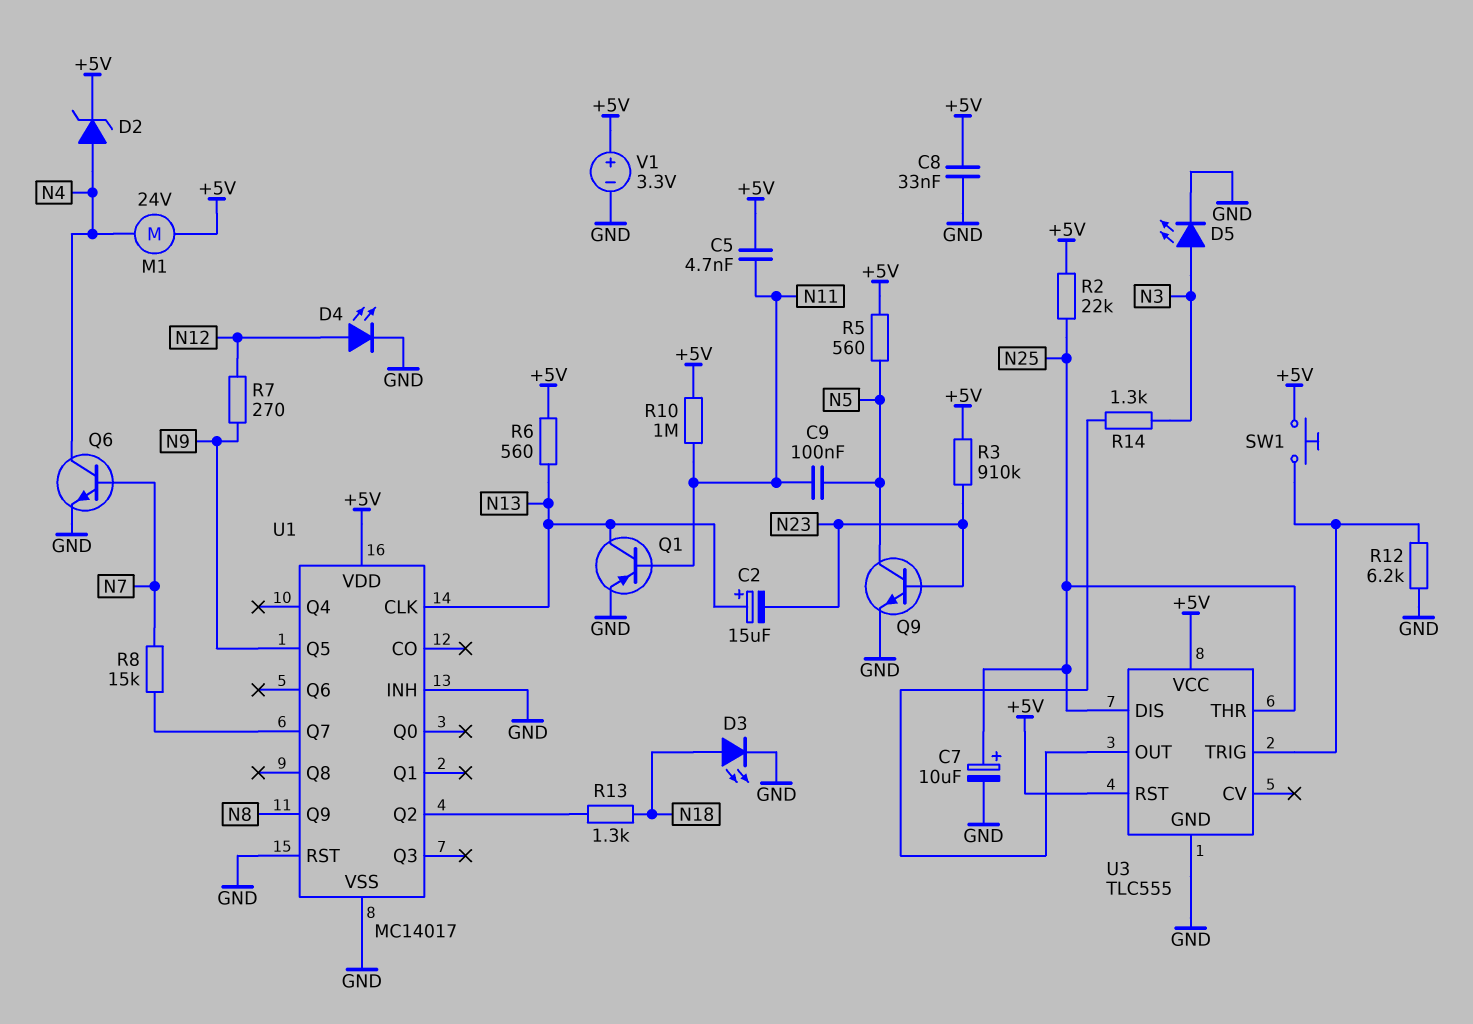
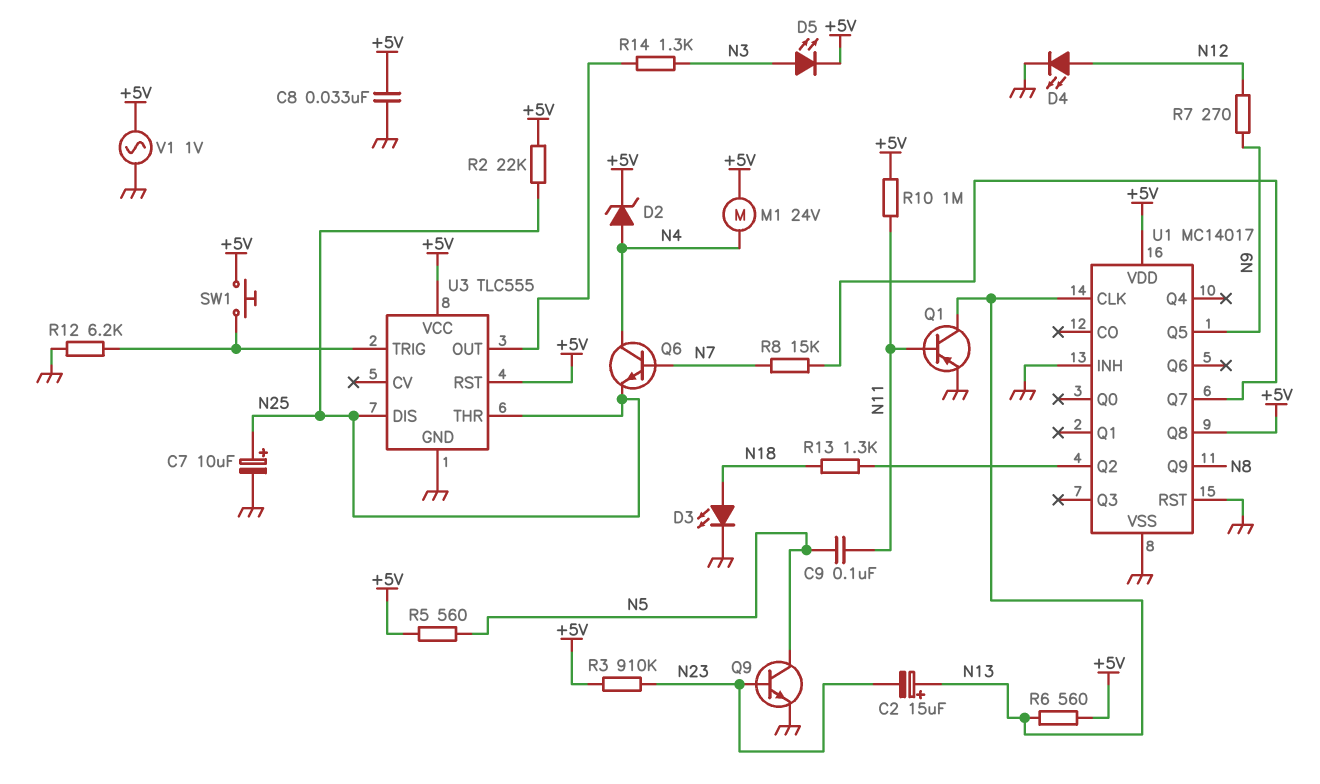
C5: 4.7nF (+5V, N11) -> none
D5: LED (A N3, K GND) -> LED (A N3, K +5V)
Q6: NPN (B N7, C N4, E GND) -> NPN (B N7, C N4, E N25)
U1 pin Q8: none -> +5V
V1: 3.3V (plus +5V, minus GND) -> AC 1V (+5V, GND)

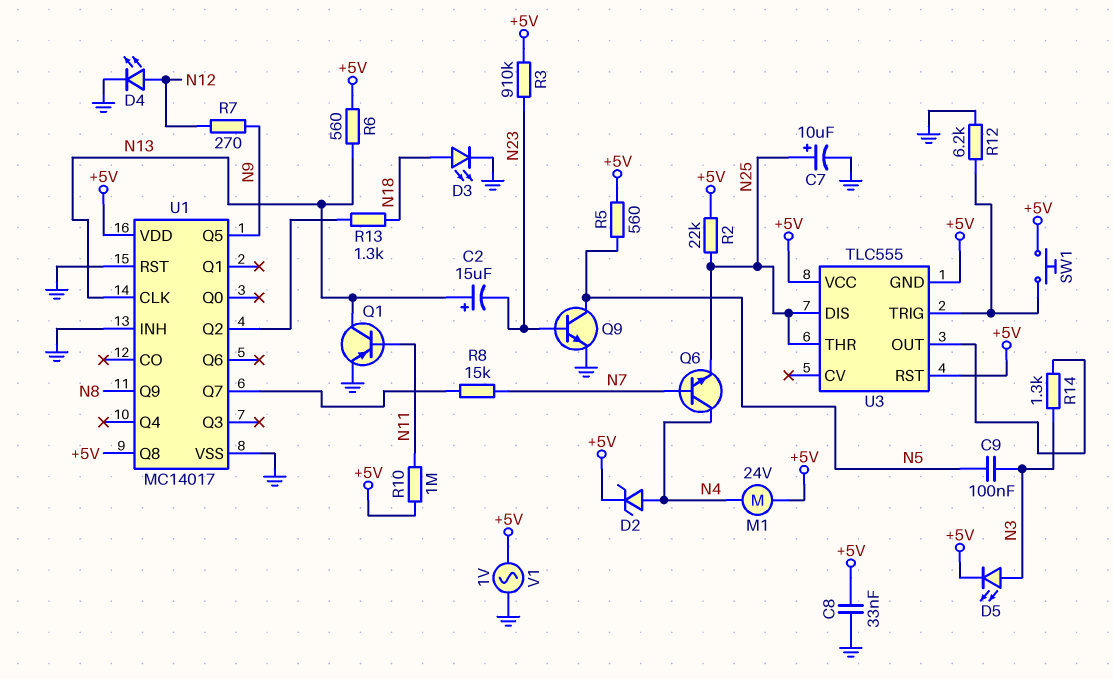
C9: 100nF (N5, N11) -> 100nF (N3, N5)
U3 pin GND: GND -> +5V

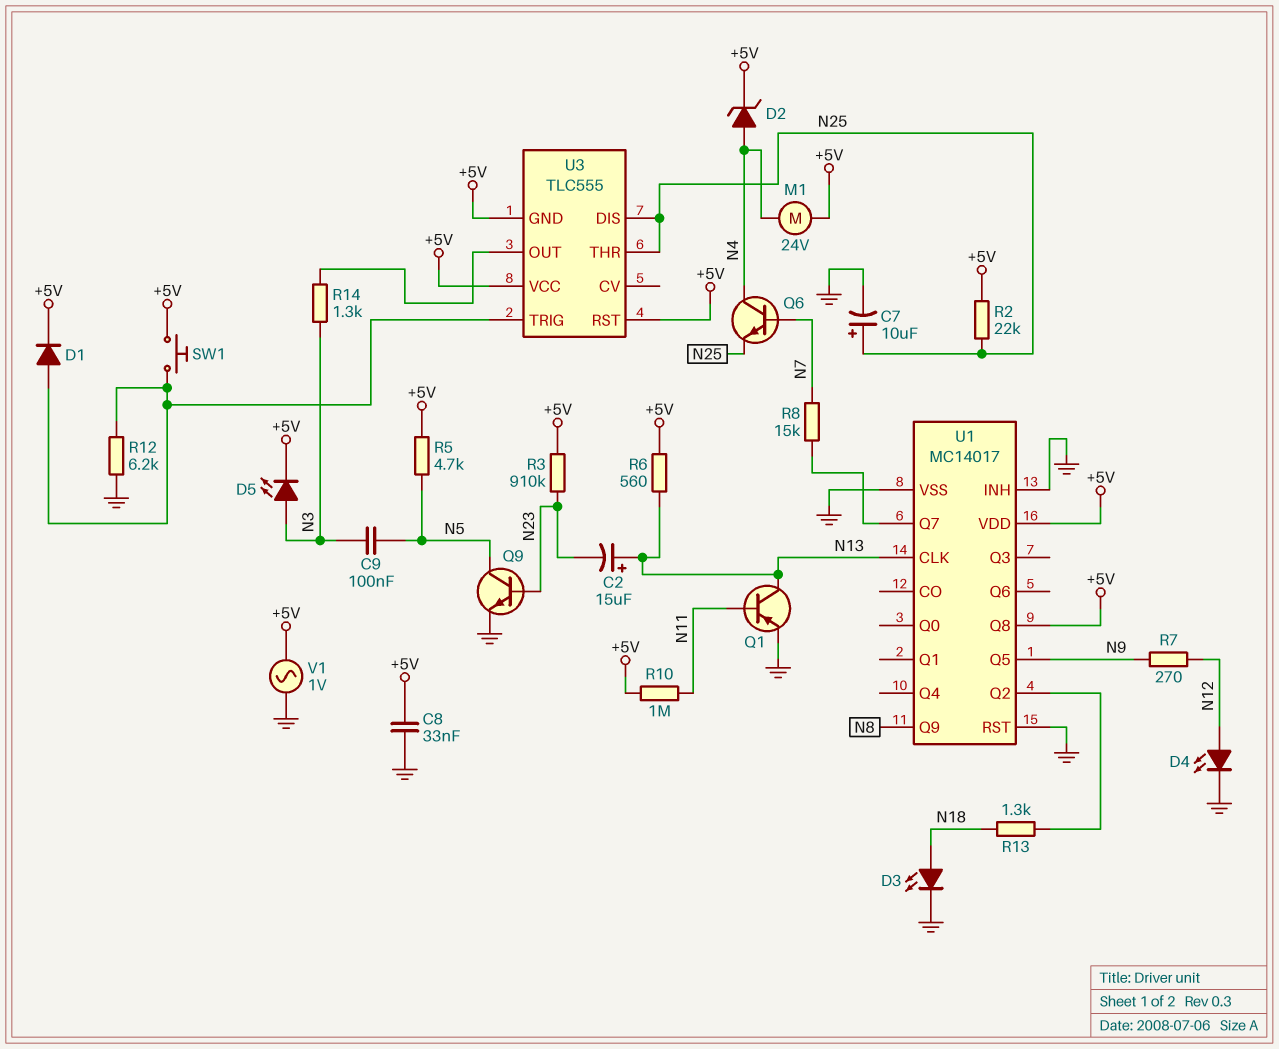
D1: none -> diode (A U3/TRIG, K +5V)
R5: 560 (+5V, N5) -> 4.7k (+5V, N5)

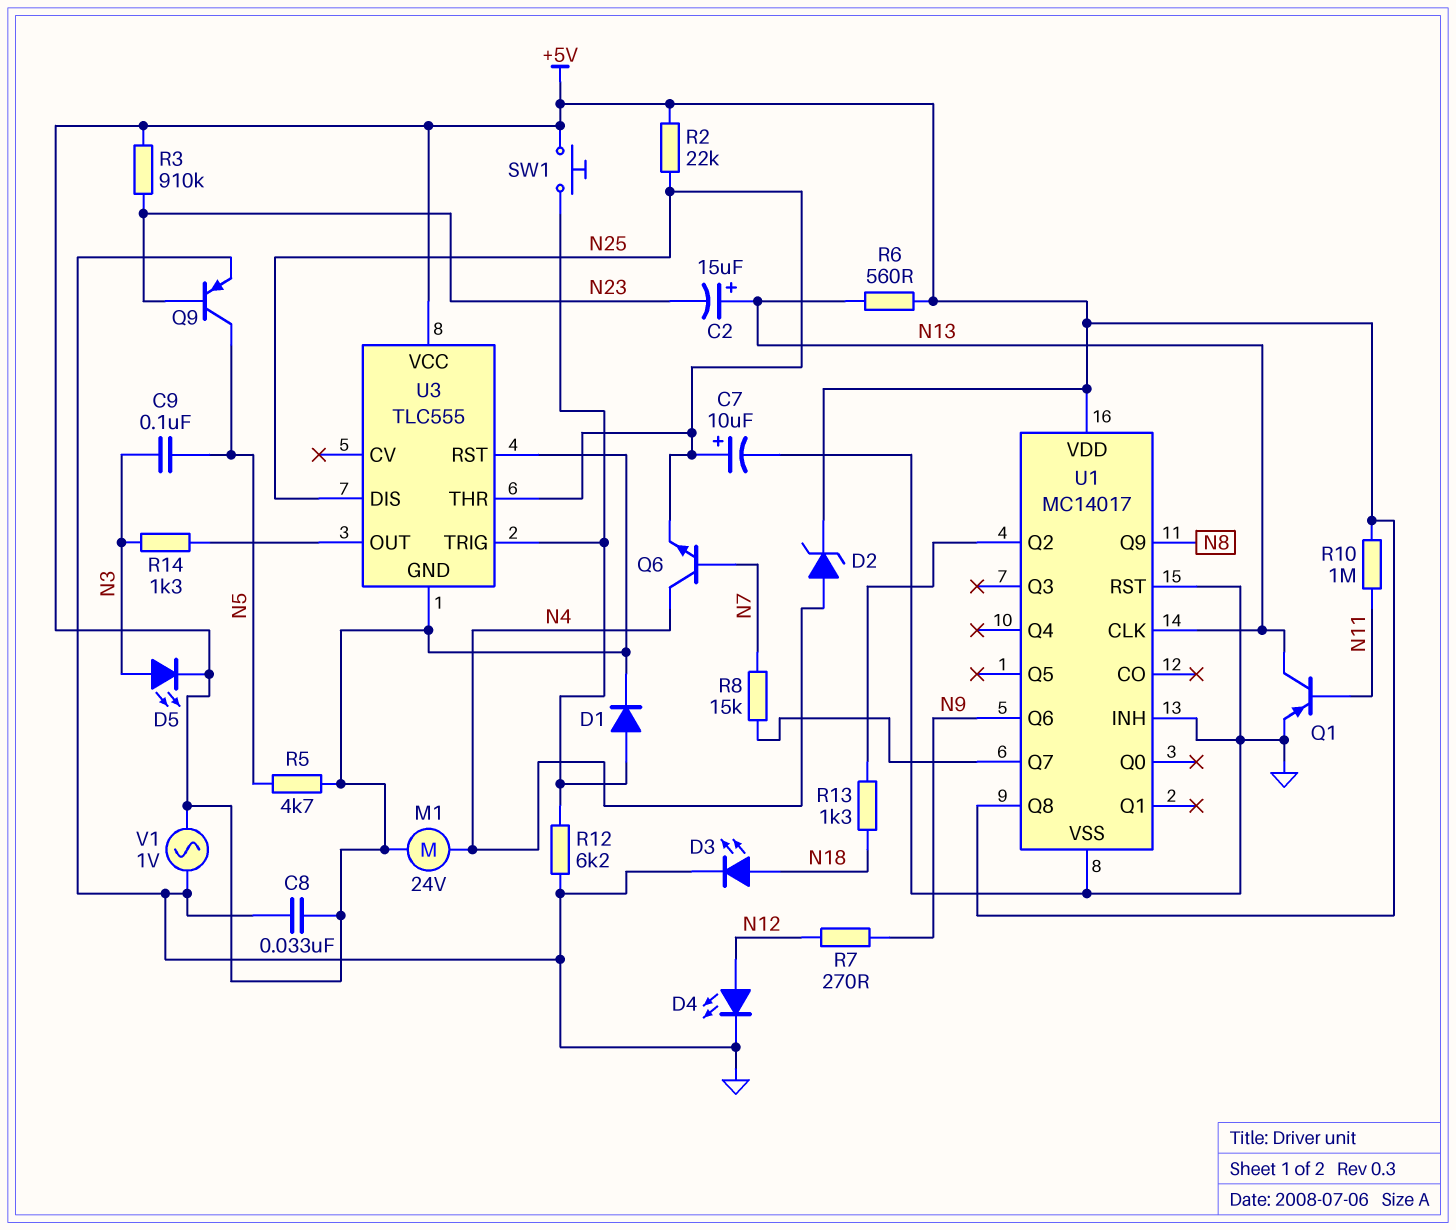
Q9: NPN (B N23, C N5, E GND) -> PNP (B N23, C N5, E GND)
U1 pin Q5: N9 -> none
U1 pin Q6: none -> N9

